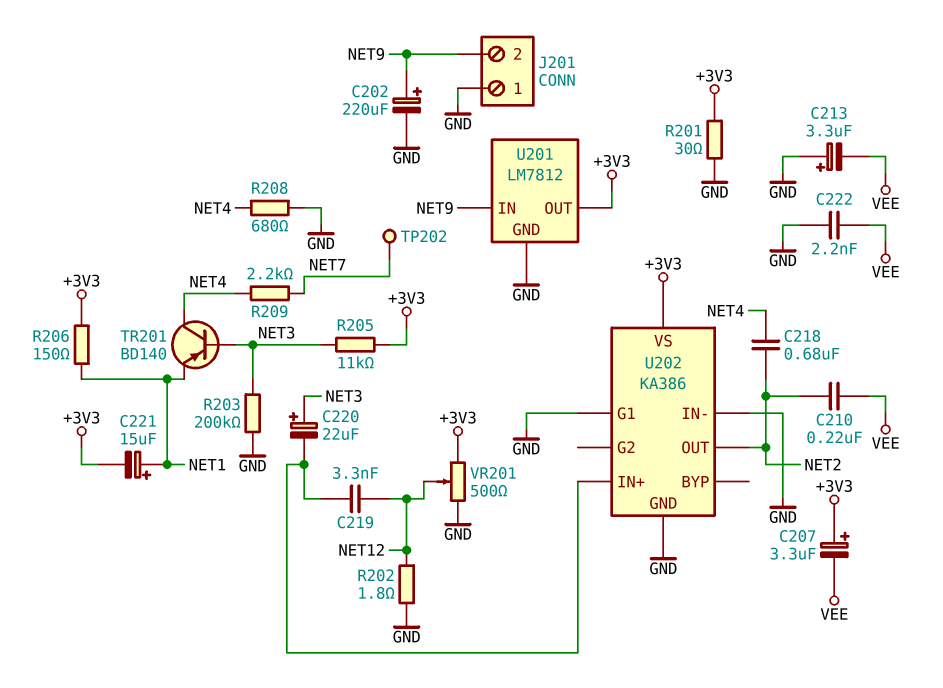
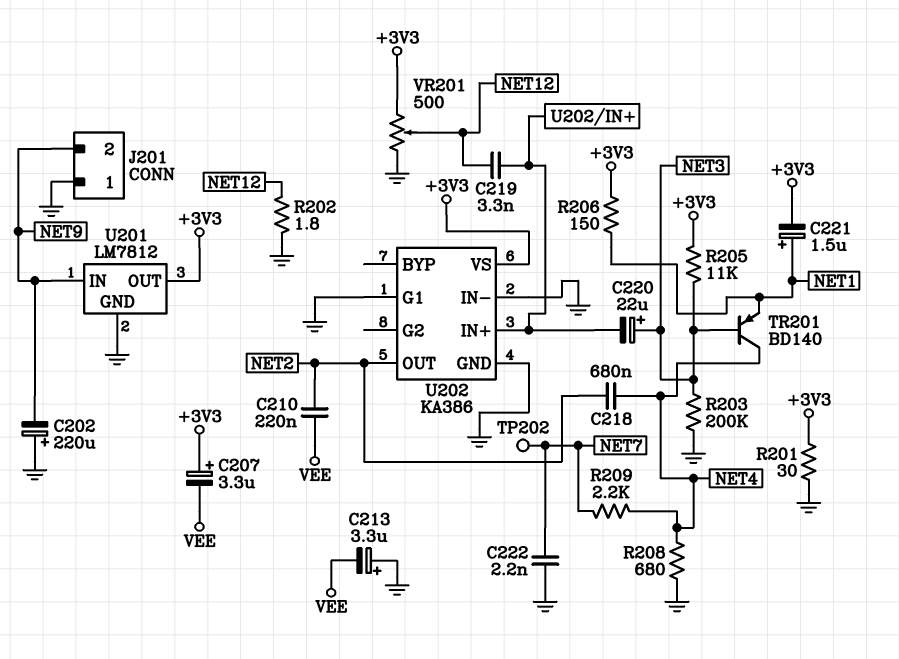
C202: 220uF (plus NET9, minus GND) -> 220uF (plus GND, minus NET9)
C221: 15uF (plus NET1, minus +3V3) -> 1.5uF (plus NET1, minus +3V3)
C222: 2.2nF (GND, VEE) -> 2.2nF (GND, NET7)

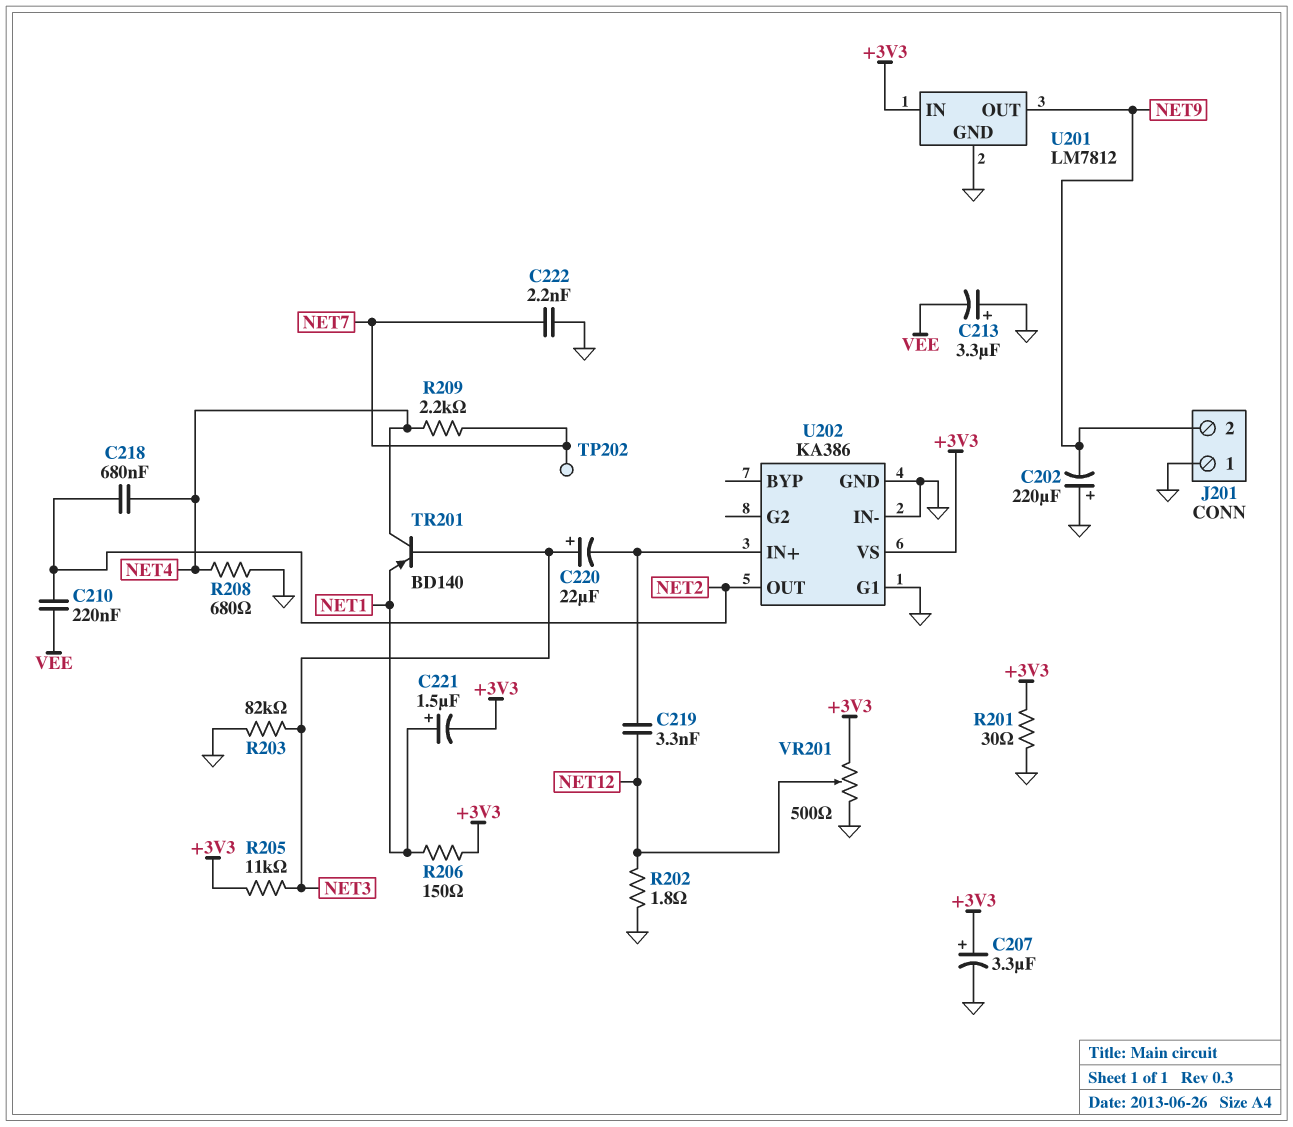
C207: 3.3uF (plus +3V3, minus VEE) -> 3.3uF (plus +3V3, minus GND)
R203: 200k (GND, NET3) -> 82k (GND, NET3)
U201 pin IN: NET9 -> +3V3
U201 pin OUT: +3V3 -> NET9

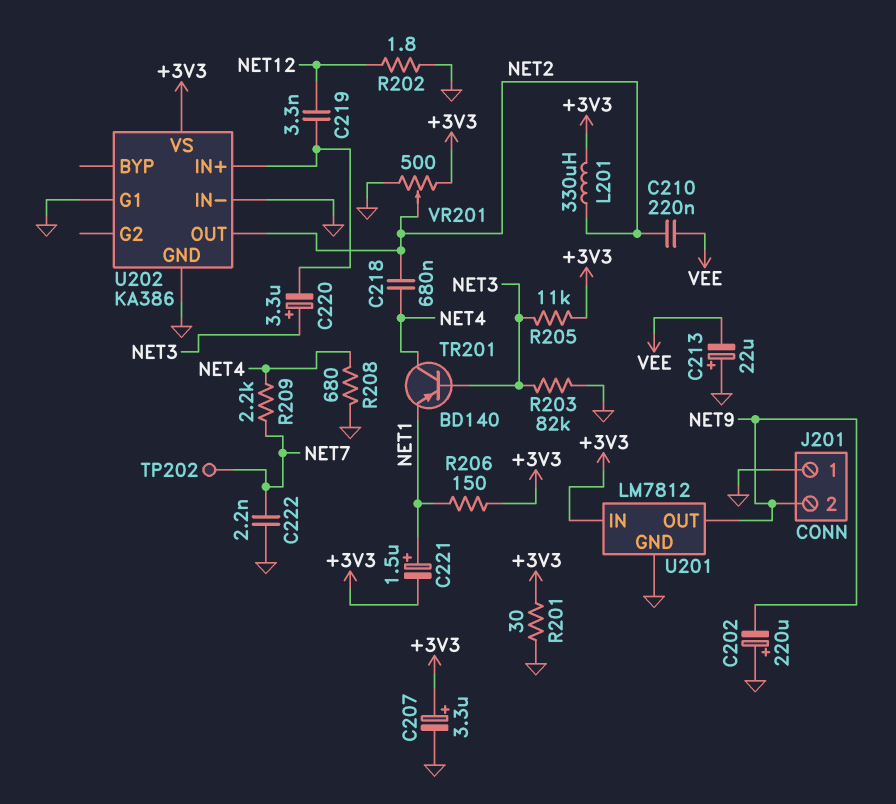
C213: 3.3uF (plus GND, minus VEE) -> 22uF (plus GND, minus VEE)
C220: 22uF (plus NET3, minus U202/IN+) -> 3.3uF (plus NET3, minus U202/IN+)
L201: none -> 330uH (+3V3, NET2)
VR201: 500 (+3V3, GND, wiper NET12) -> 500 (+3V3, GND, wiper NET2)

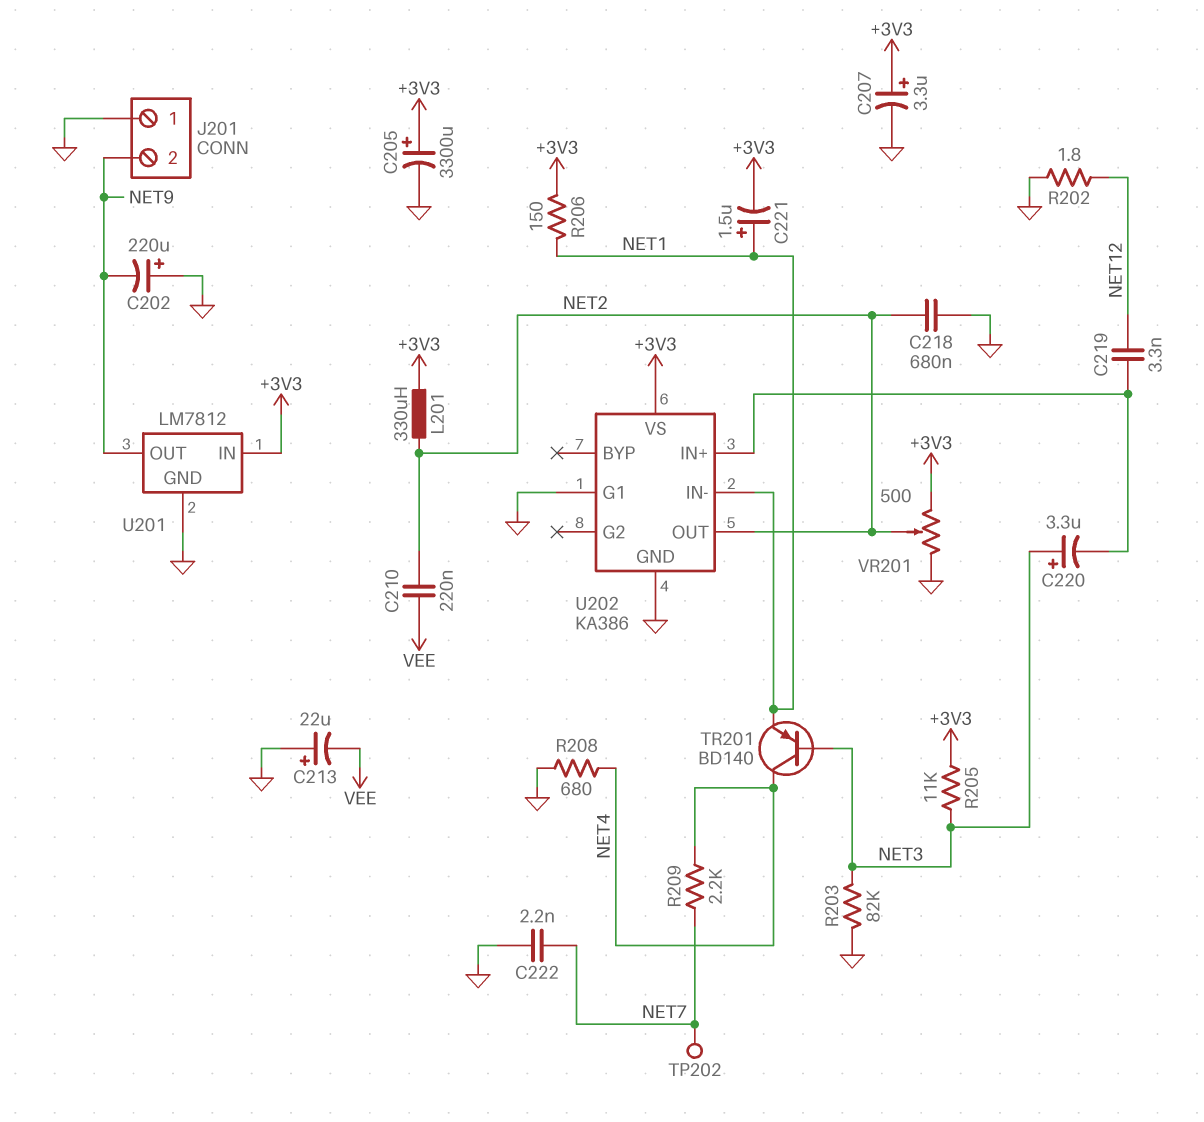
C205: none -> 3300uF (plus +3V3, minus GND)
C218: 680nF (NET2, NET4) -> 680nF (GND, NET2)
R201: 30 (+3V3, GND) -> none
U202 pin IN-: GND -> NET1

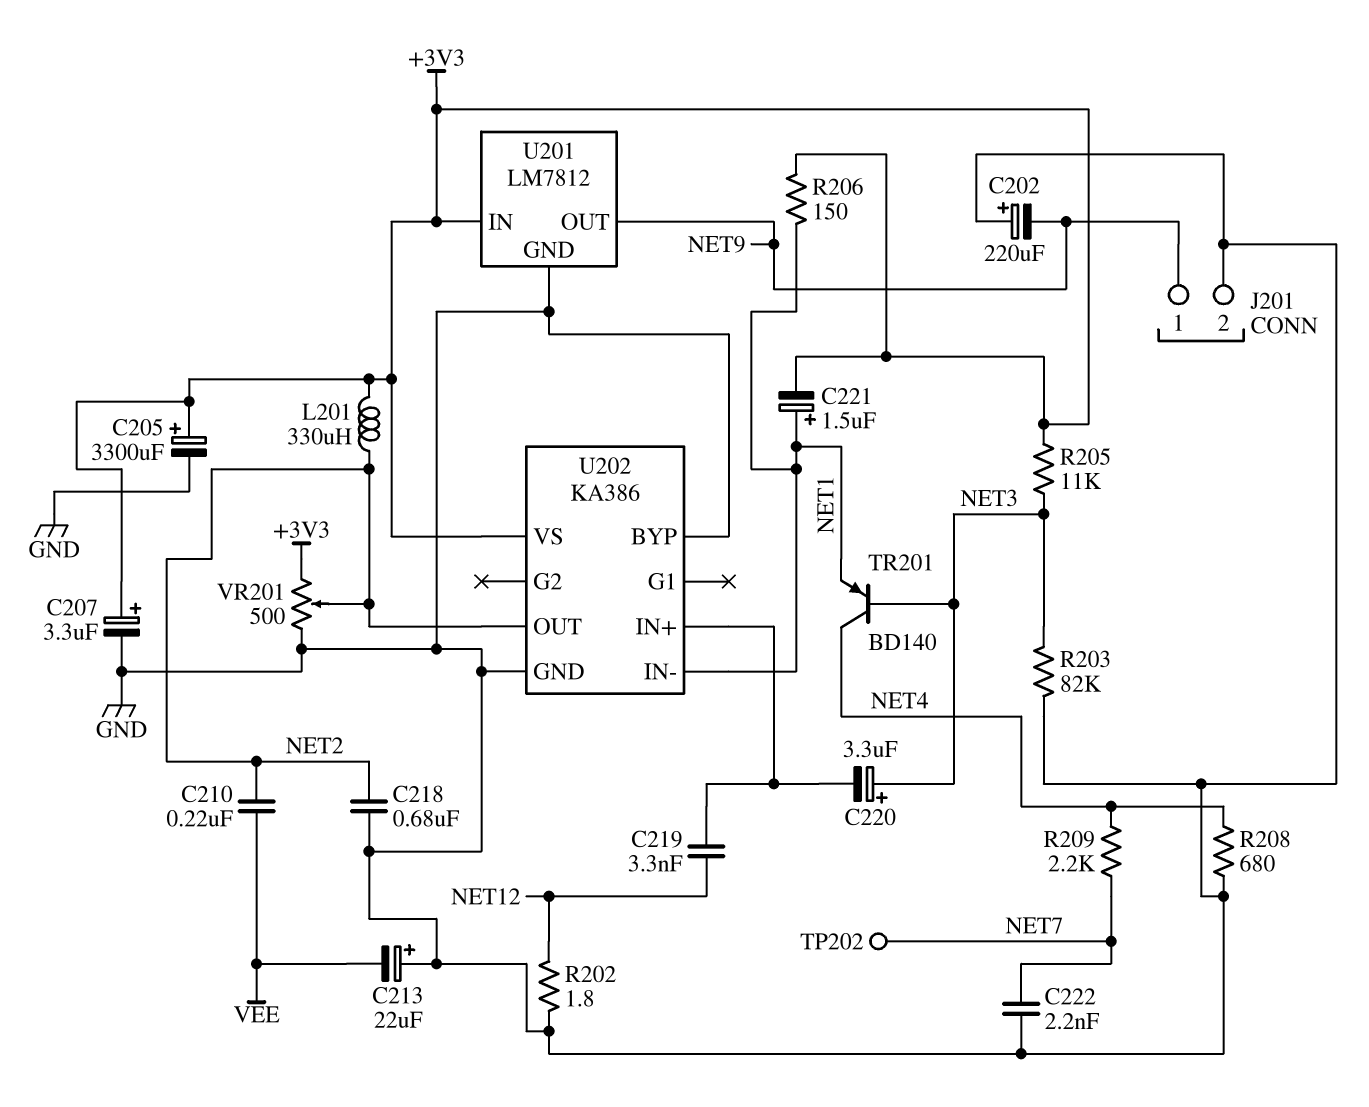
J201 pin 1: GND -> NET9
J201 pin 2: NET9 -> GND
U202 pin BYP: none -> GND
U202 pin G1: GND -> none

